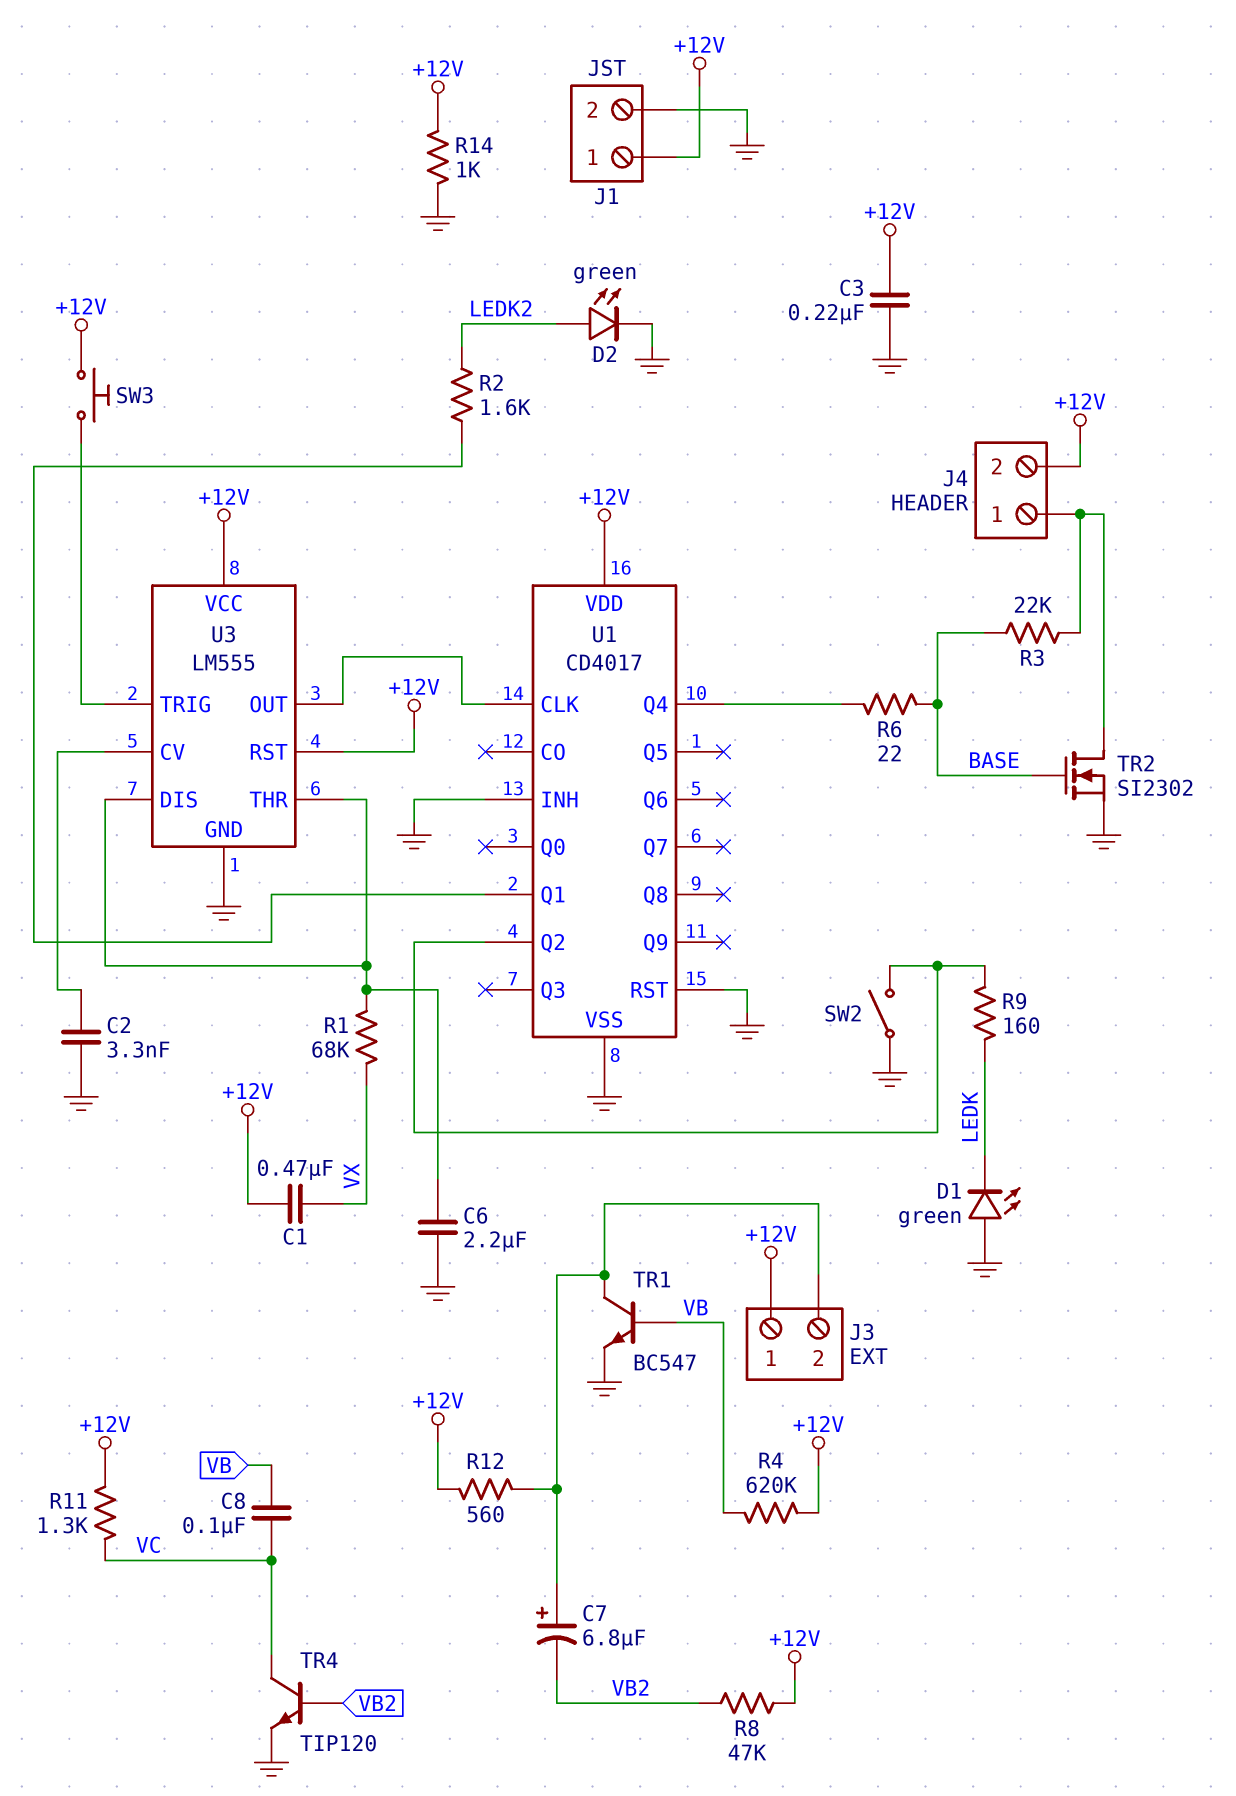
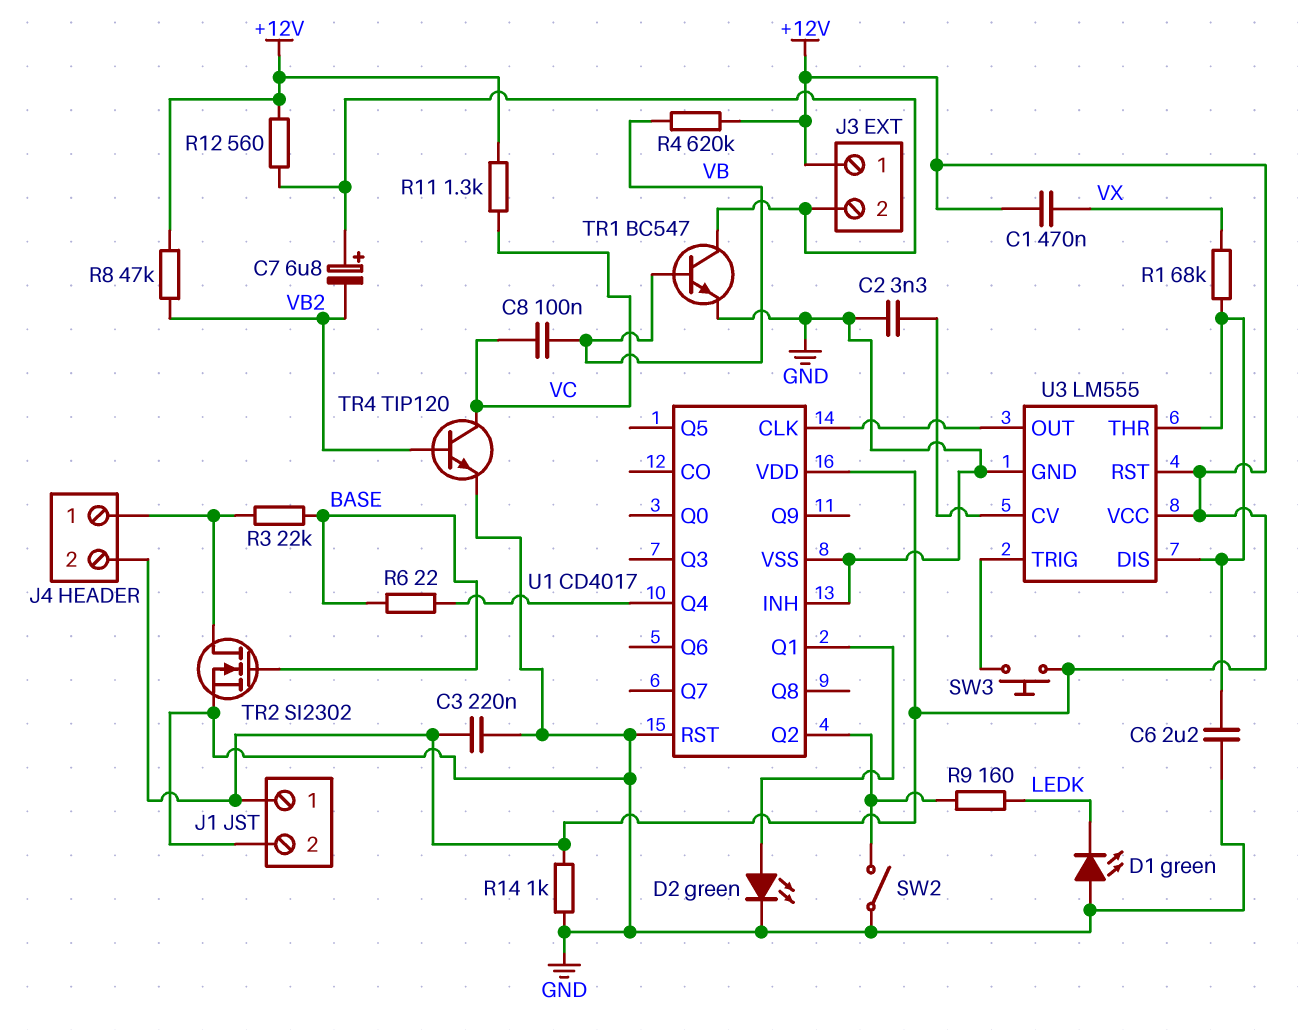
D2: LED green (A LEDK2, K GND) -> LED green (A U1/Q1, K GND)
R2: 1.6k (LEDK2, U1/Q1) -> none

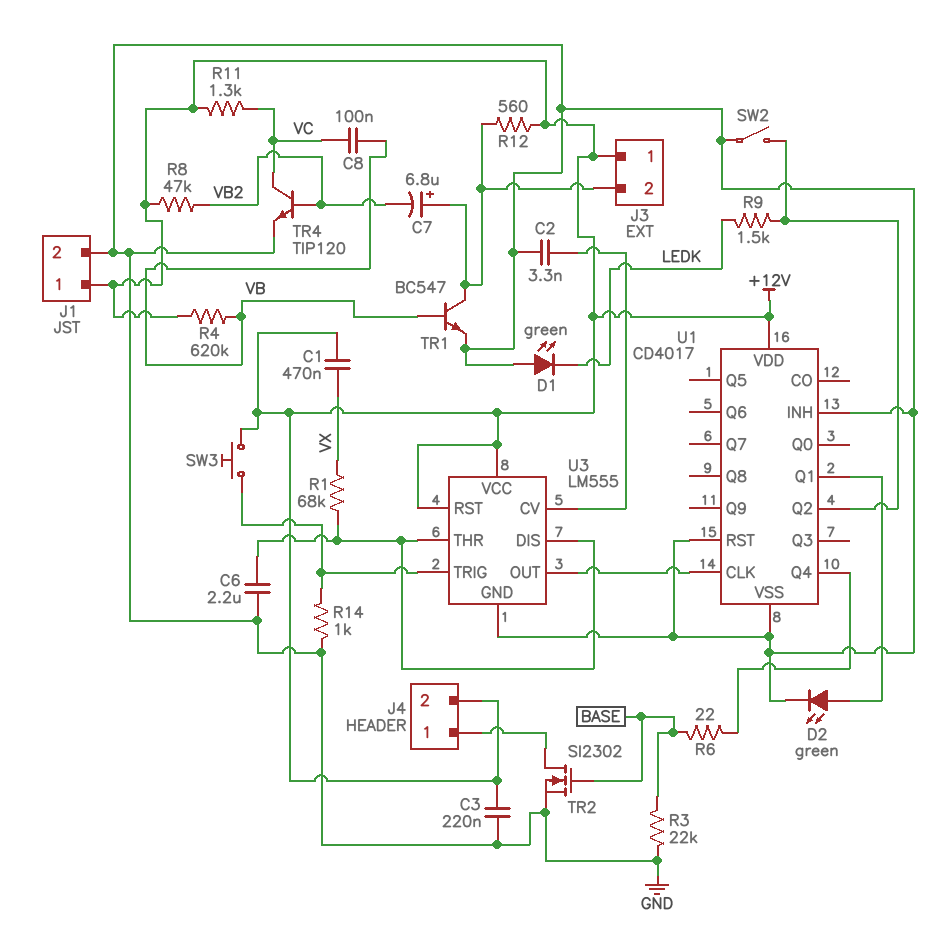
R3: 22k (BASE, J4/1) -> 22k (BASE, GND)
R9: 160 (LEDK, U1/Q2) -> 1.5k (LEDK, U1/Q2)
R14: 1k (+12V, GND) -> 1k (GND, U3/TRIG)

